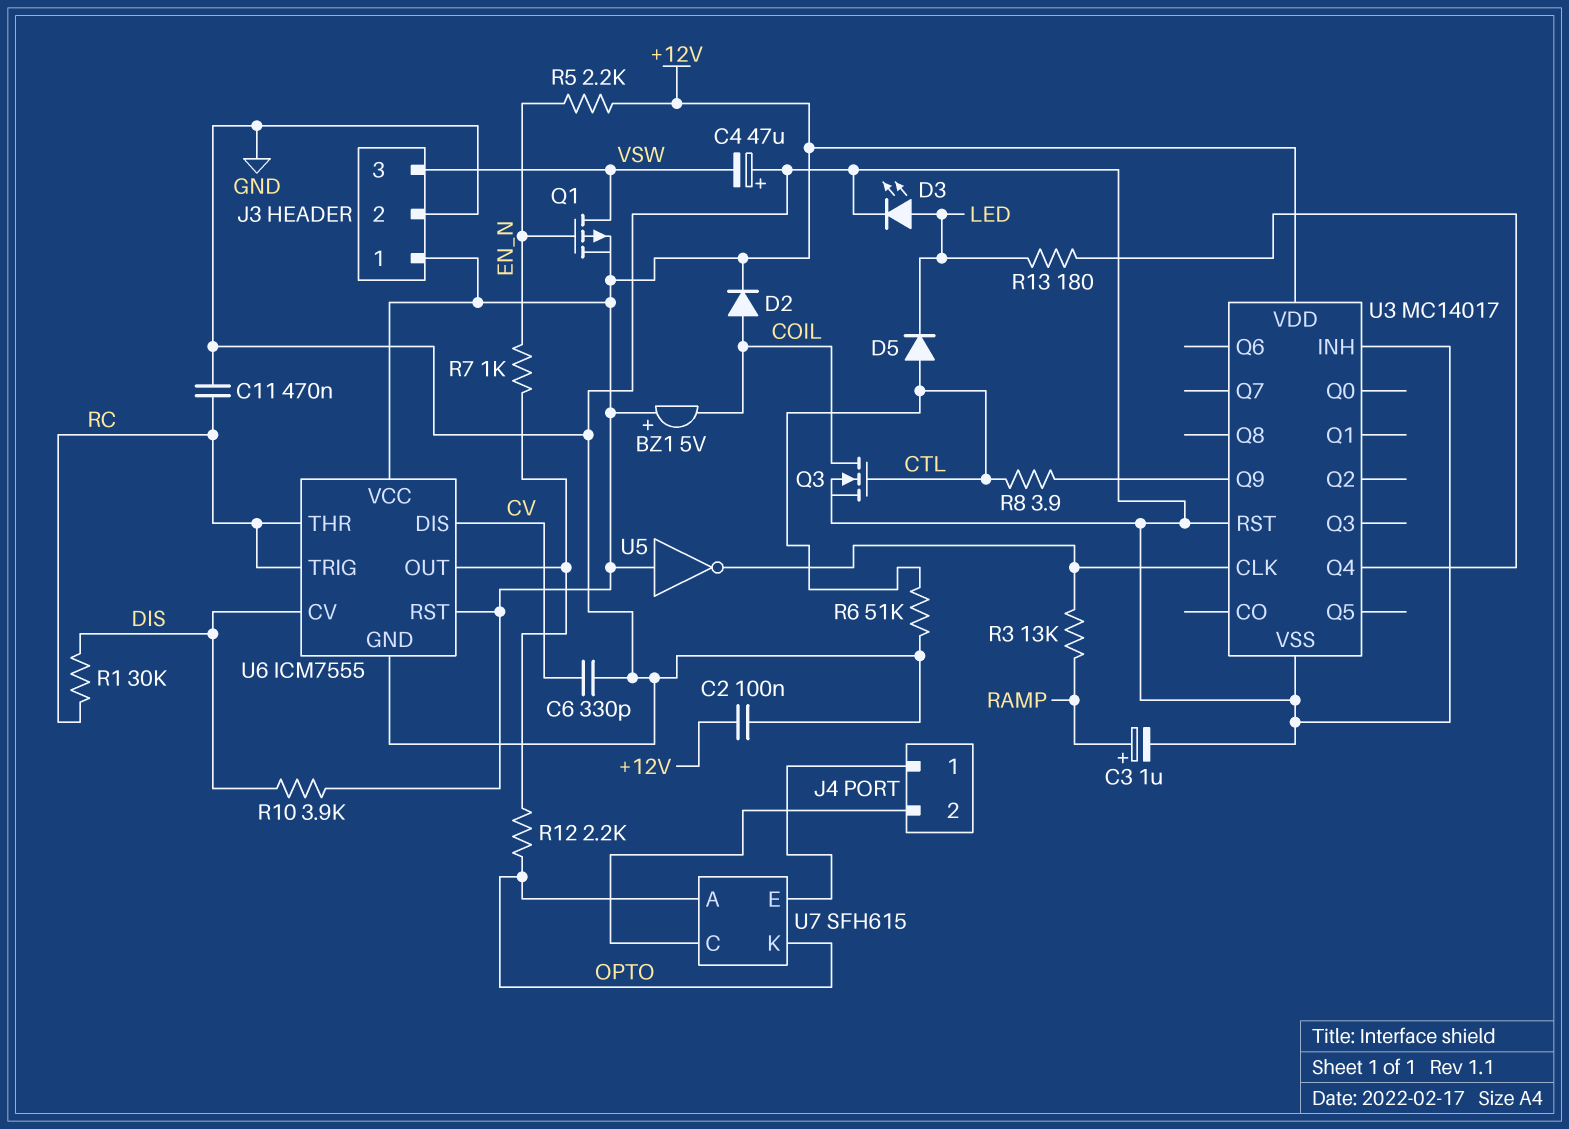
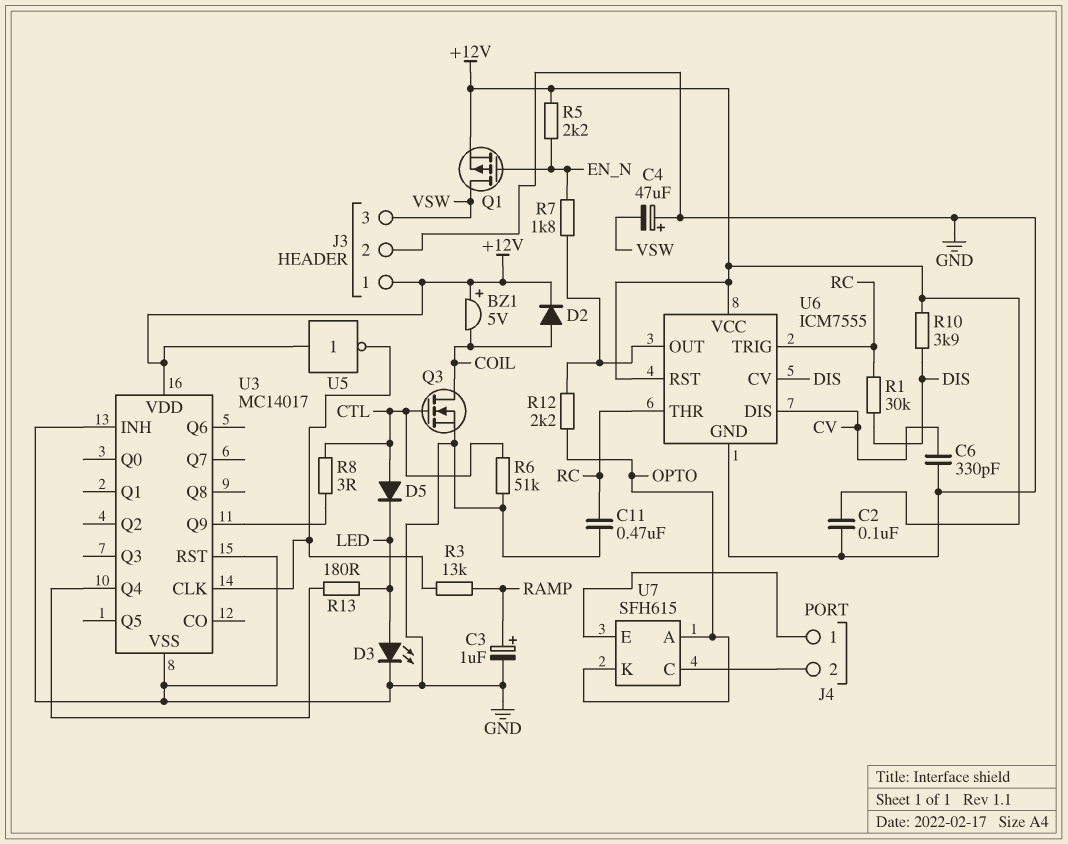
R7: 1k (EN_N, U6/OUT) -> 1.8k (EN_N, U6/OUT)
R8: 3.9 (CTL, U3/Q9) -> 3 (CTL, U3/Q9)

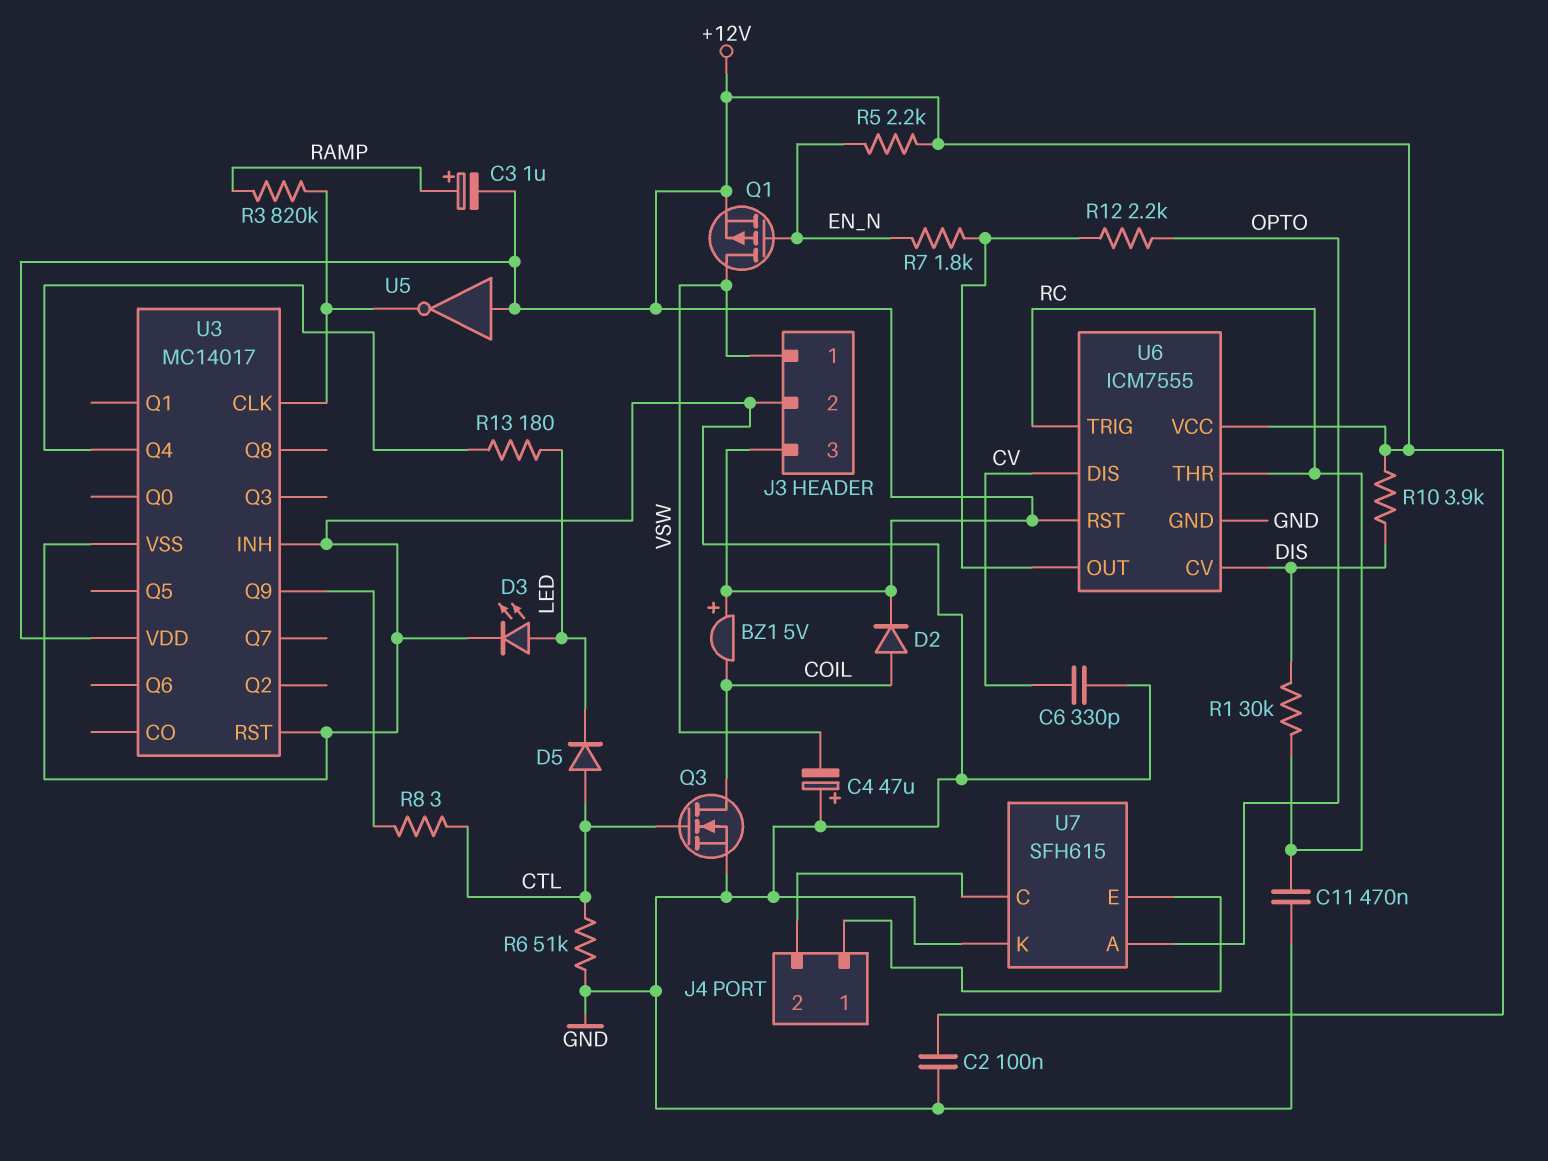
C3: 1uF (plus RAMP, minus GND) -> 1uF (plus RAMP, minus +12V)
J3 pin 1: +12V -> VSW
J3 pin 3: VSW -> +12V
R3: 13k (RAMP, U3/CLK) -> 820k (RAMP, U3/CLK)
U7 pin K: OPTO -> GND

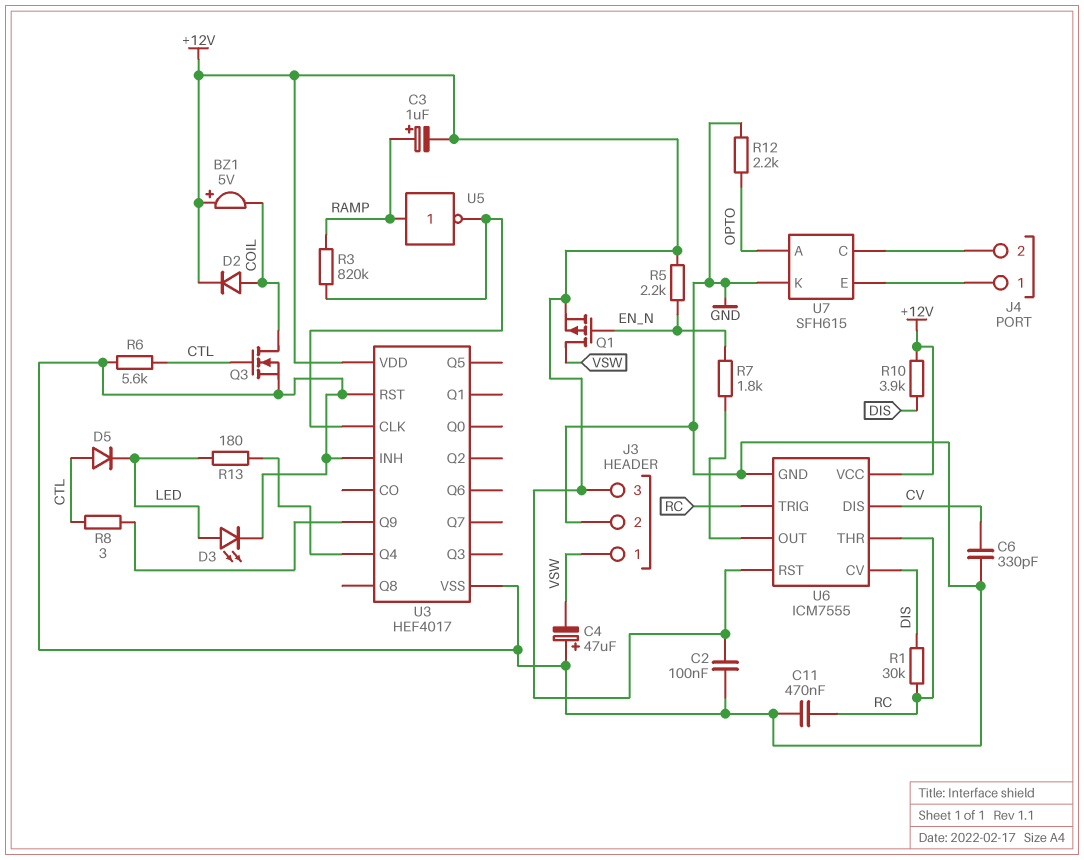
R6: 51k (CTL, GND) -> 5.6k (CTL, GND)
R12: 2.2k (OPTO, U6/OUT) -> 2.2k (GND, OPTO)
U3: MC14017 -> HEF4017
U5: NOT (in +12V, out U3/CLK) -> NOT (in RAMP, out U3/CLK)

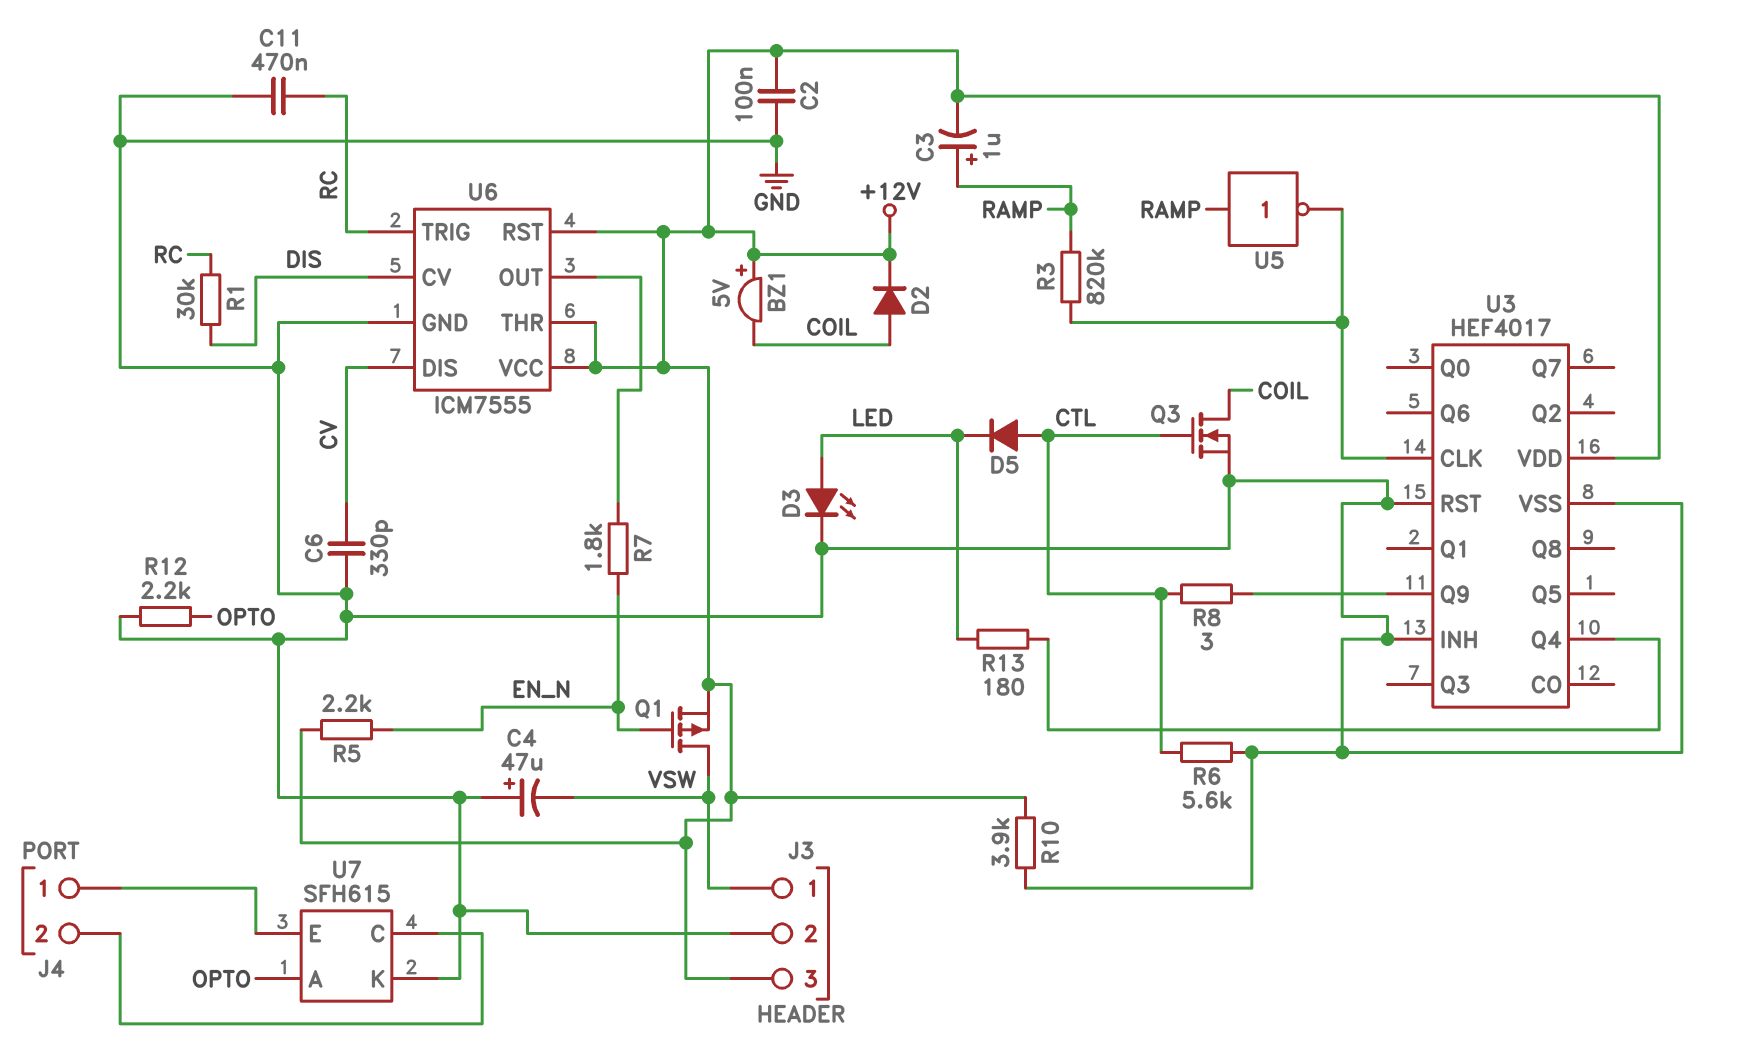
R10: 3.9k (+12V, DIS) -> 3.9k (+12V, GND)
U6 pin THR: RC -> +12V

